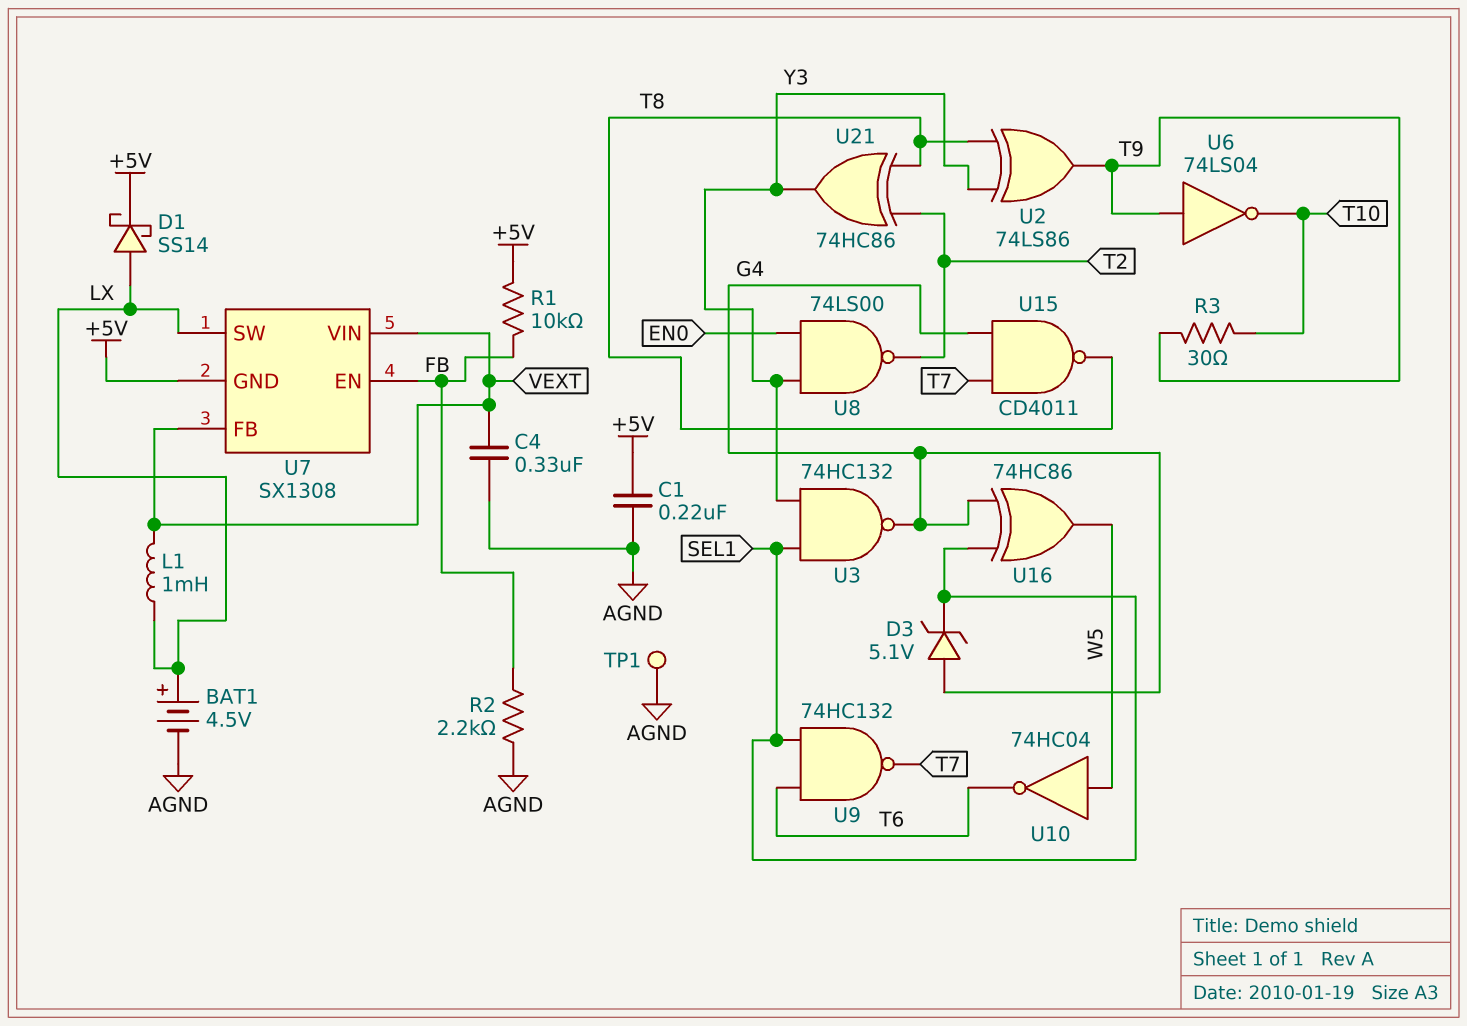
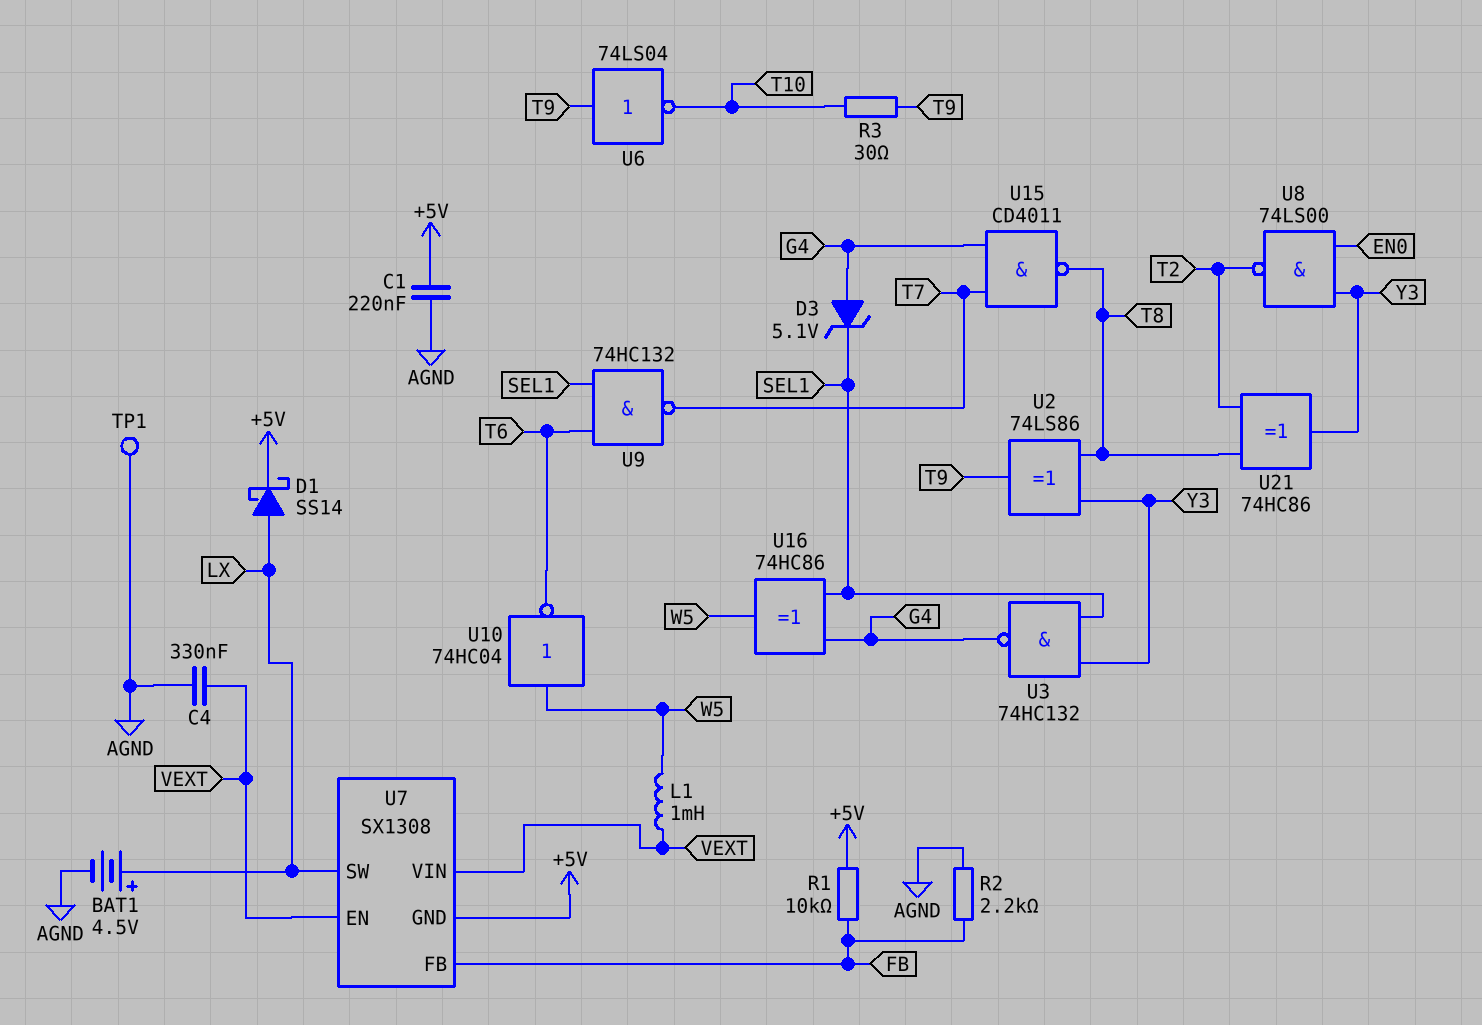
L1: 1mH (LX, VEXT) -> 1mH (VEXT, W5)
U7 pin EN: FB -> VEXT
U7 pin FB: VEXT -> FB

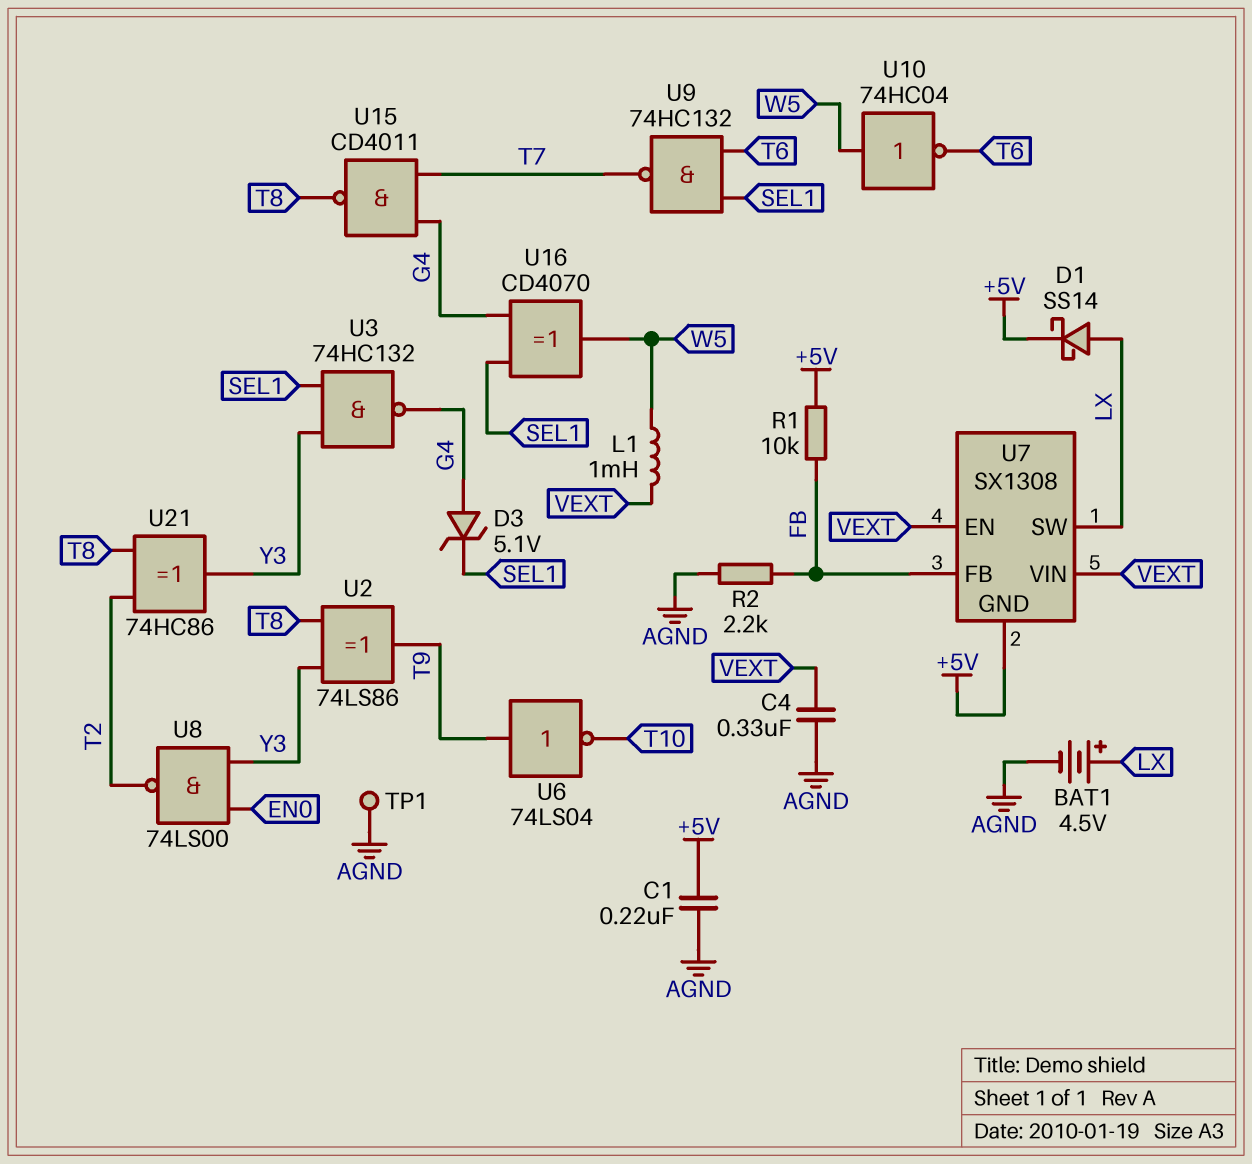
R3: 30 (T9, T10) -> none
U16: XOR 74HC86 (in G4, in SEL1, out W5) -> XOR CD4070 (in G4, in SEL1, out W5)

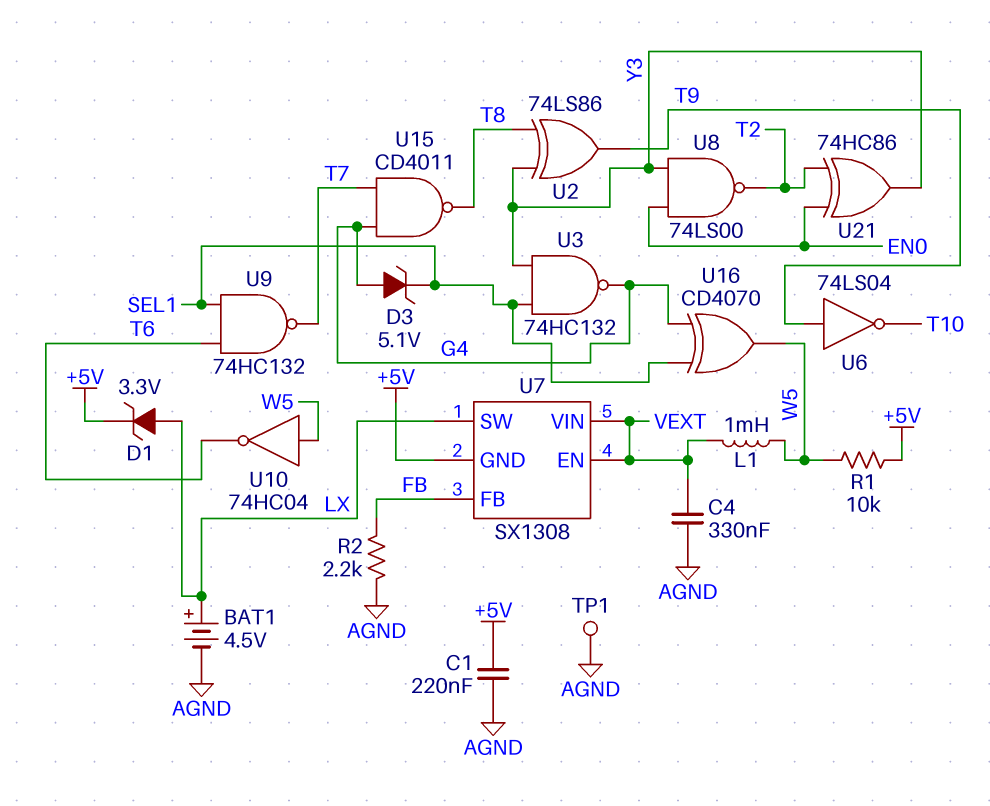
D1: schottky SS14 (A LX, K +5V) -> zener 3.3V (A LX, K +5V)
R1: 10k (+5V, FB) -> 10k (+5V, W5)
U21: XOR 74HC86 (in T2, in T8, out Y3) -> XOR 74HC86 (in EN0, in T2, out Y3)

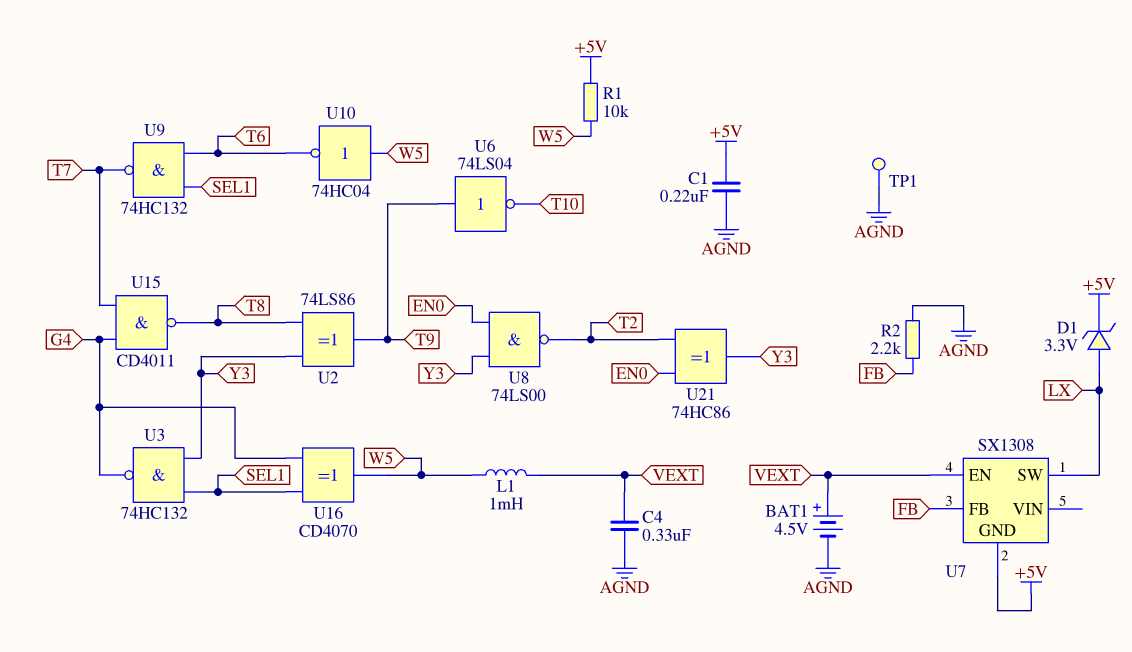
BAT1: 4.5V (plus LX, minus AGND) -> 4.5V (plus VEXT, minus AGND)
D3: zener 5.1V (A G4, K SEL1) -> none
U7 pin VIN: VEXT -> none

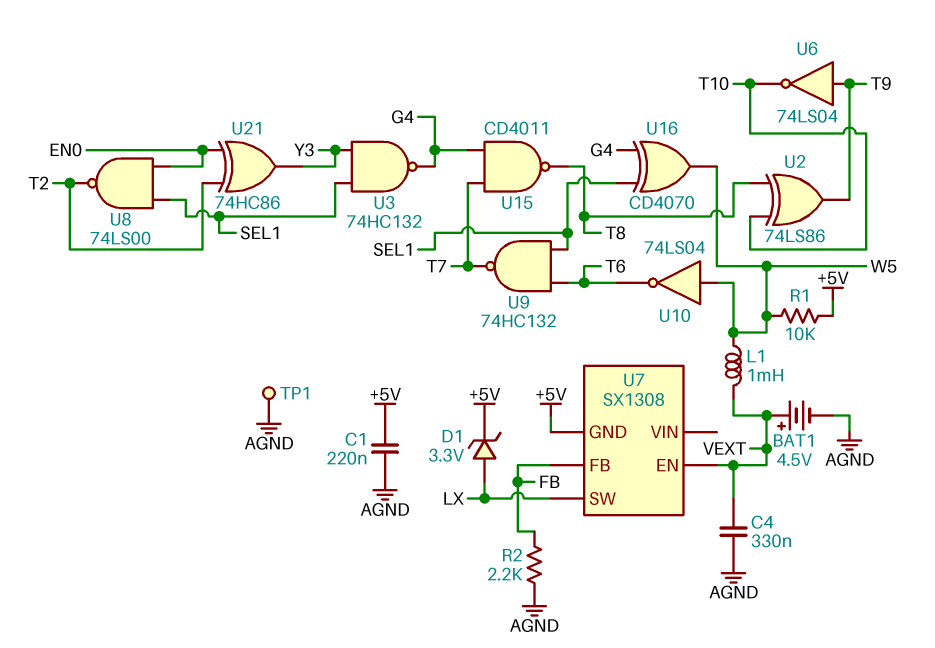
U2: XOR 74LS86 (in T8, in Y3, out T9) -> XOR 74LS86 (in T8, in T10, out T9)
U8: NAND 74LS00 (in EN0, in Y3, out T2) -> NAND 74LS00 (in EN0, in SEL1, out T2)
U10: NOT 74HC04 (in W5, out T6) -> NOT 74LS04 (in W5, out T6)

